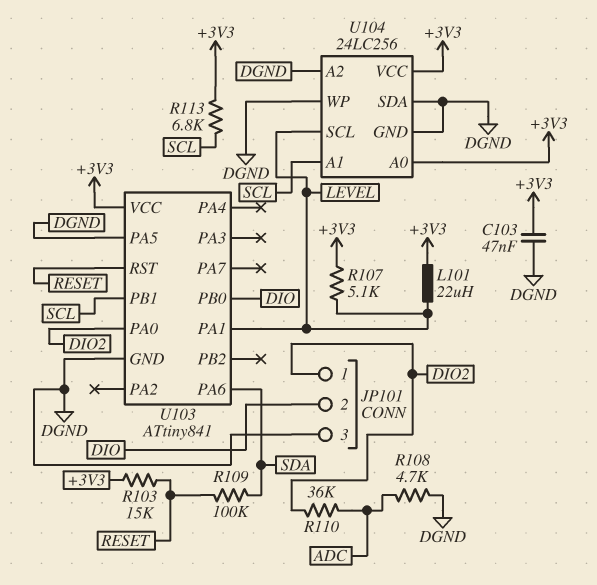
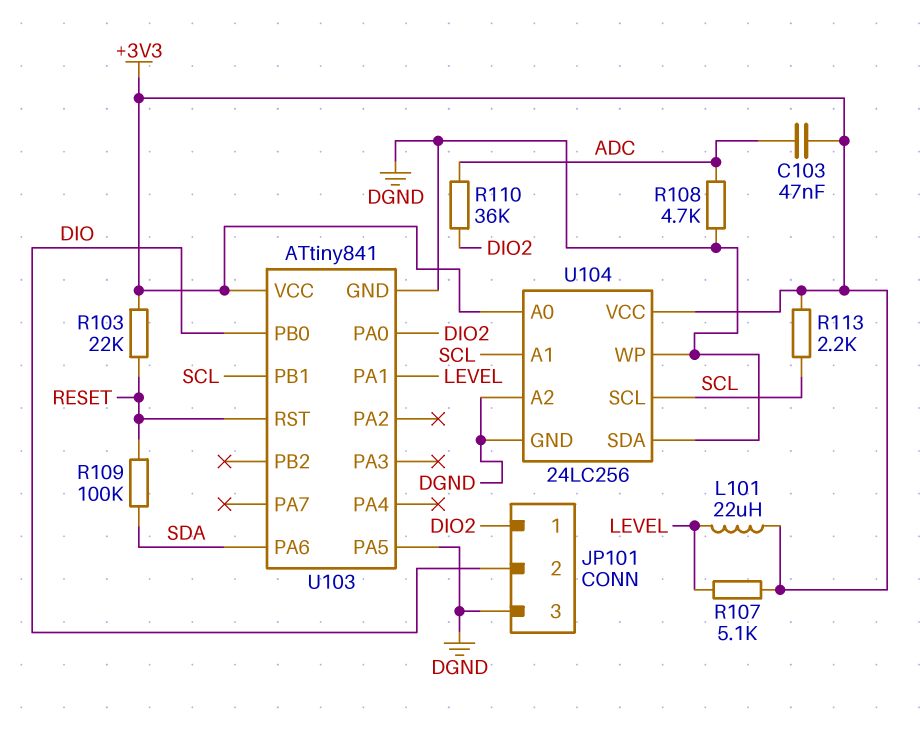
C103: 47nF (+3V3, DGND) -> 47nF (+3V3, ADC)
R103: 15k (+3V3, RESET) -> 22k (+3V3, RESET)
R113: 6.8k (+3V3, SCL) -> 2.2k (+3V3, SCL)
U104 pin SCL: LEVEL -> SCL

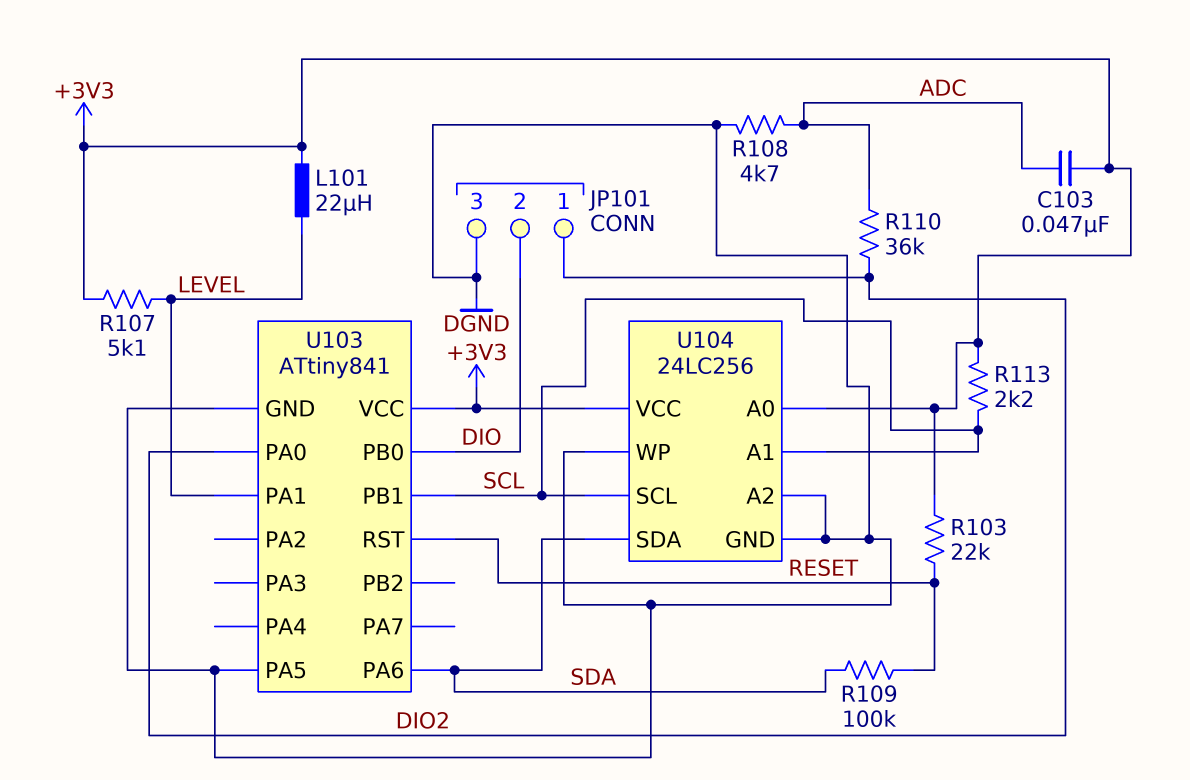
U104 pin SDA: DGND -> SDA

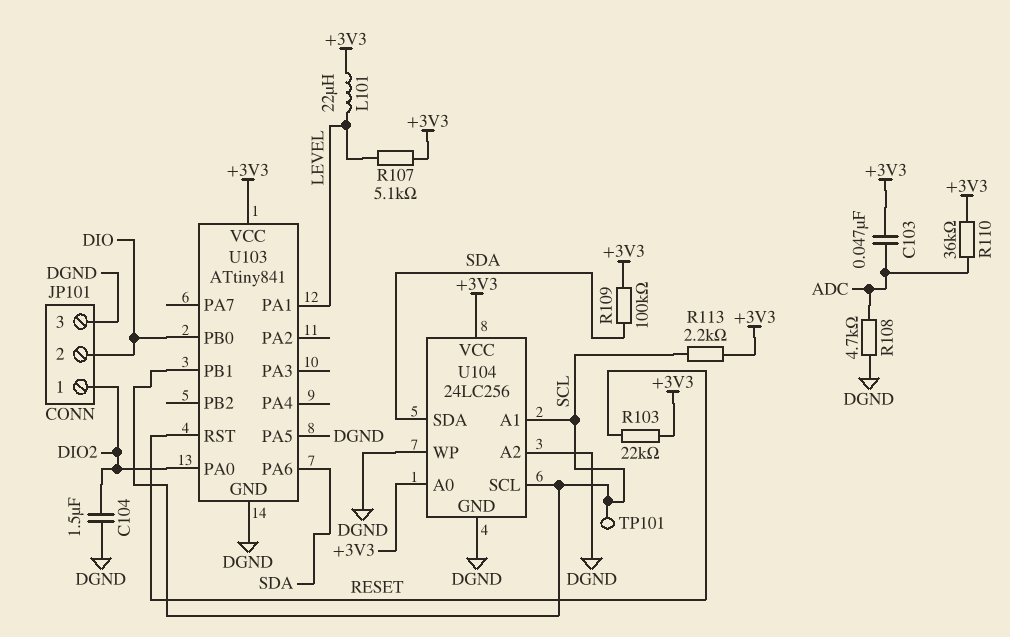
C104: none -> 1.5uF (DGND, DIO2)
R109: 100k (RESET, SDA) -> 100k (+3V3, SDA)
R110: 36k (ADC, DIO2) -> 36k (+3V3, ADC)
TP101: none -> test point (SCL)

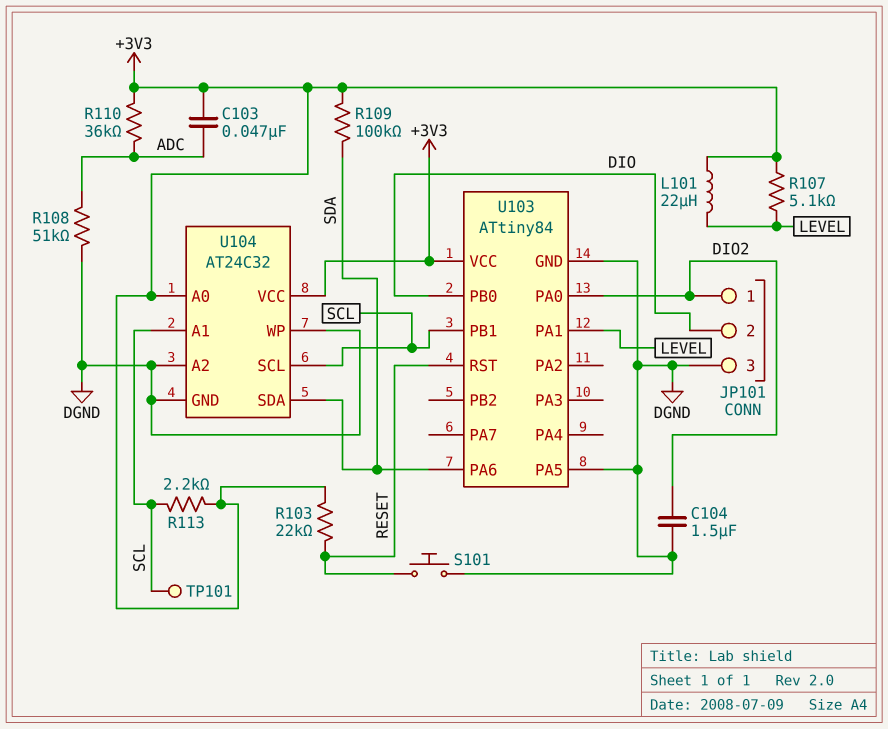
R108: 4.7k (ADC, DGND) -> 51k (ADC, DGND)
S101: none -> button (DGND, RESET)
U103: ATtiny841 -> ATtiny84
U104: 24LC256 -> AT24C32

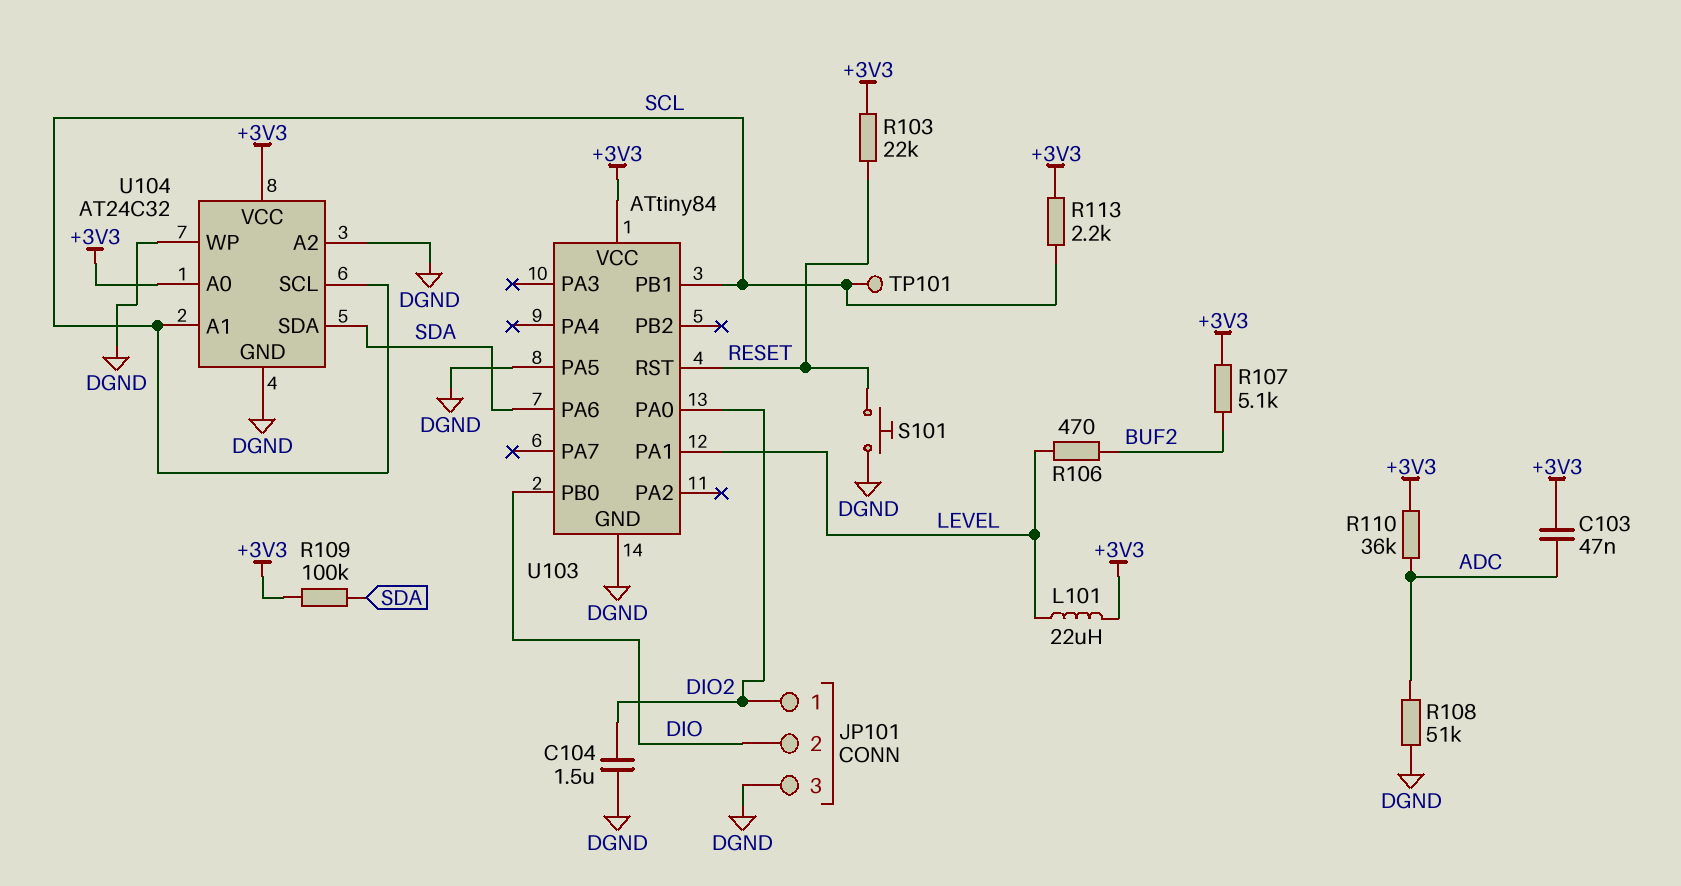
R106: none -> 470 (BUF2, LEVEL)
R107: 5.1k (+3V3, LEVEL) -> 5.1k (+3V3, BUF2)

